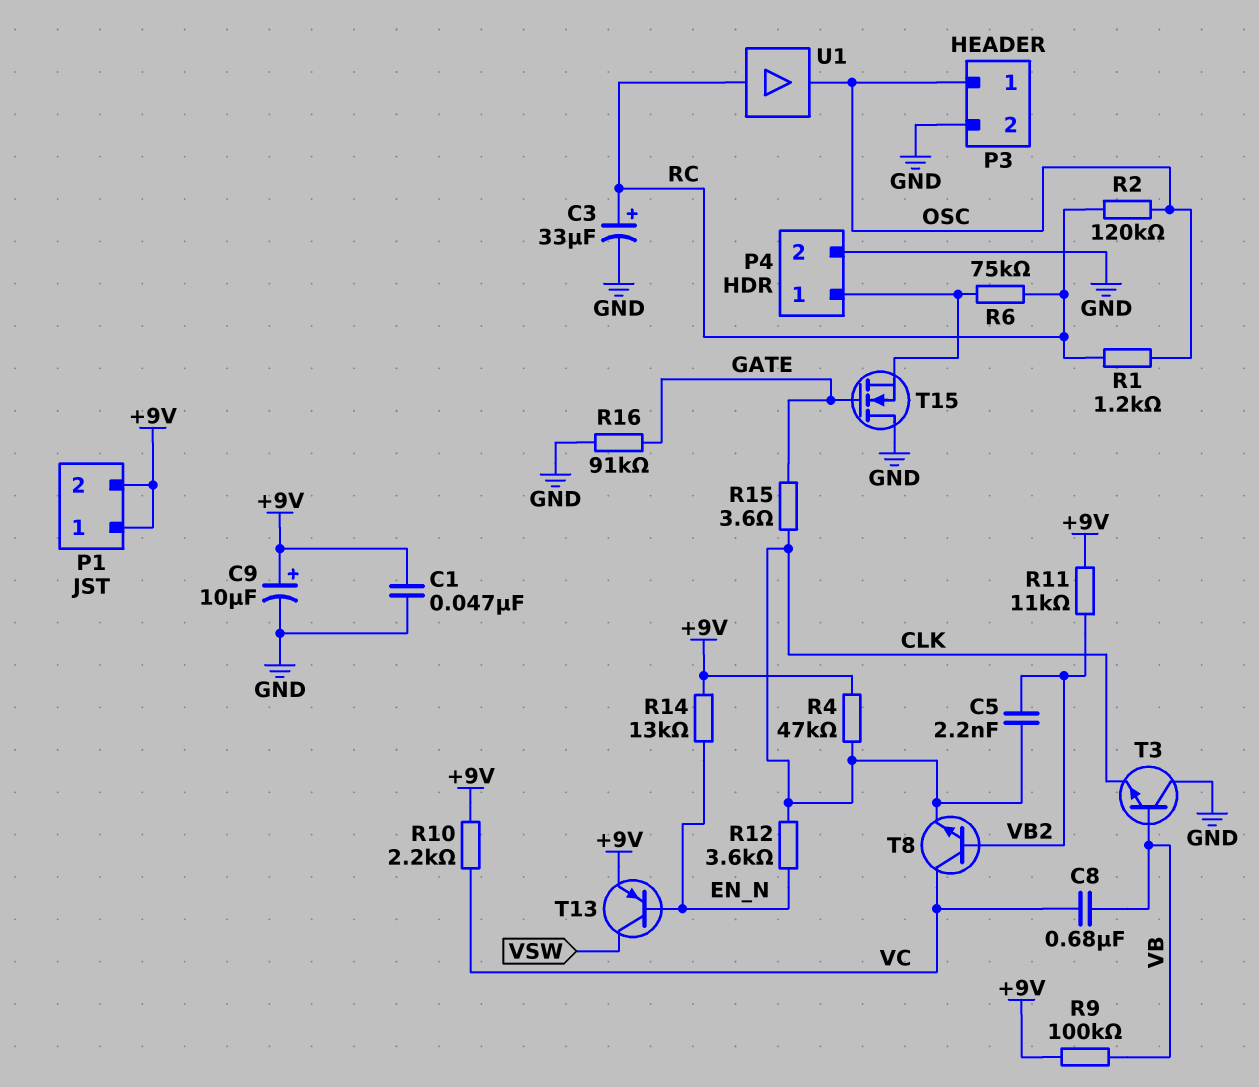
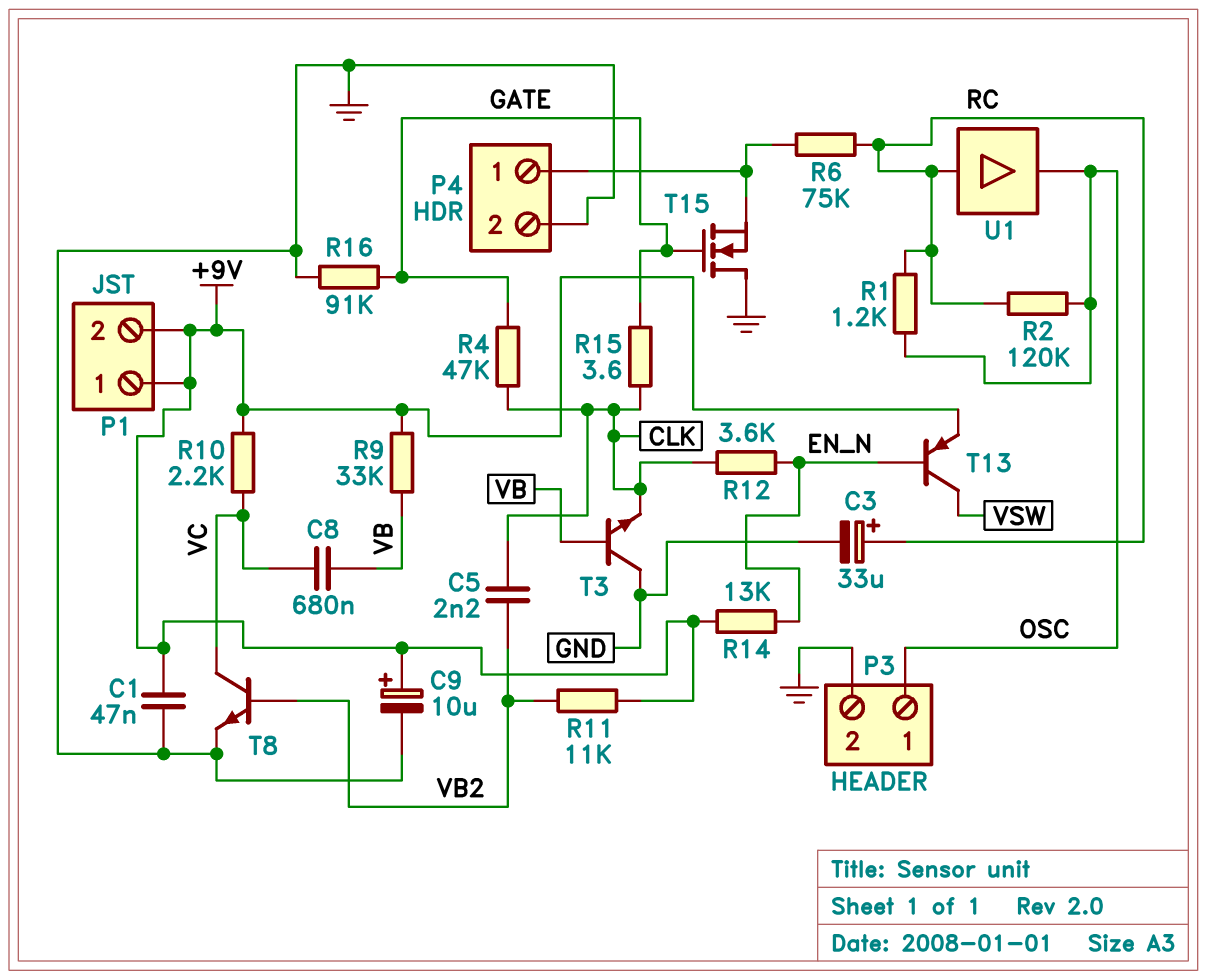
R4: 47k (+9V, CLK) -> 47k (CLK, GATE)
R9: 100k (+9V, VB) -> 33k (+9V, VB)
T8: NPN (B VB2, C VC, E CLK) -> NPN (B VB2, C VC, E GND)

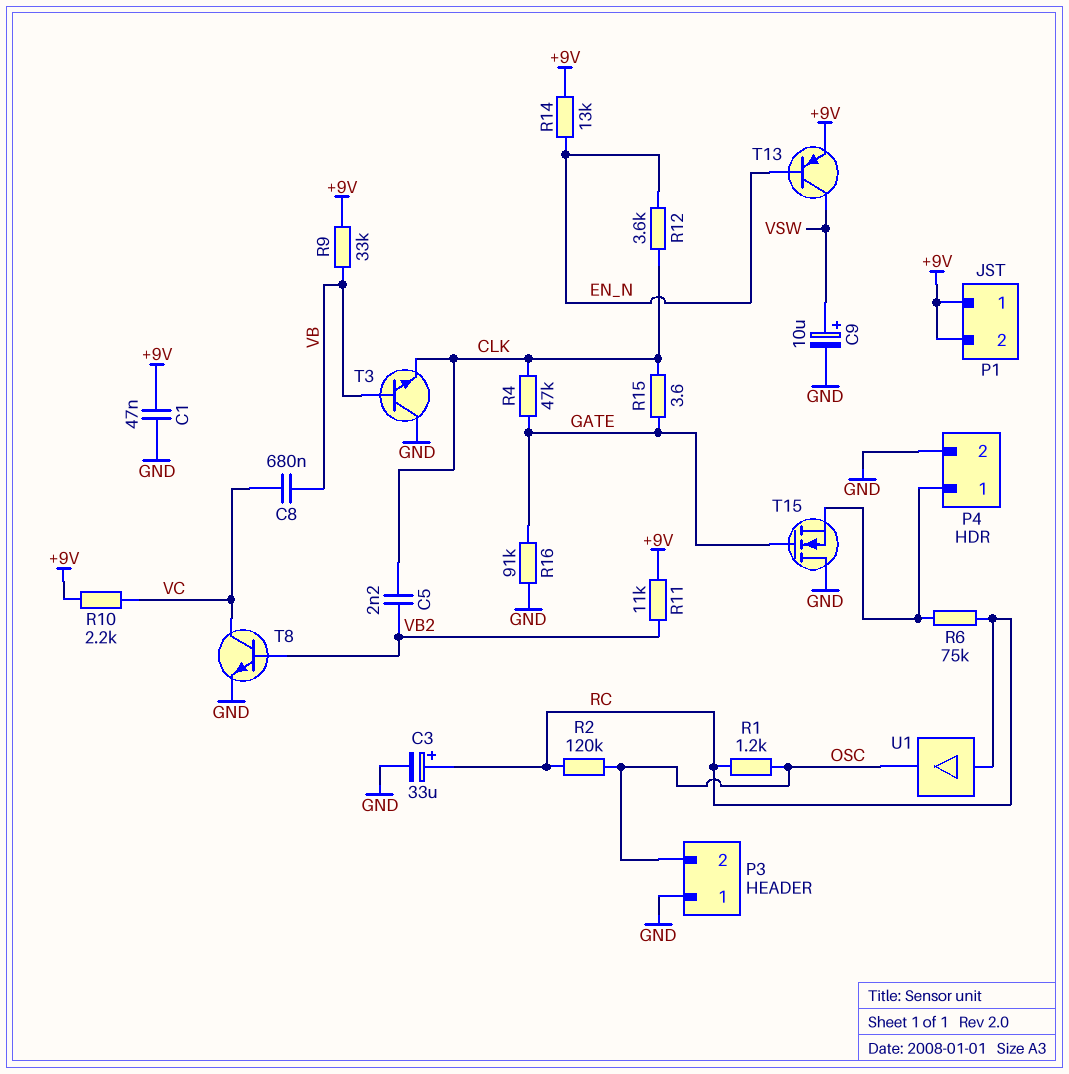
C9: 10uF (plus +9V, minus GND) -> 10uF (plus VSW, minus GND)
P3 pin 1: OSC -> GND
P3 pin 2: GND -> OSC

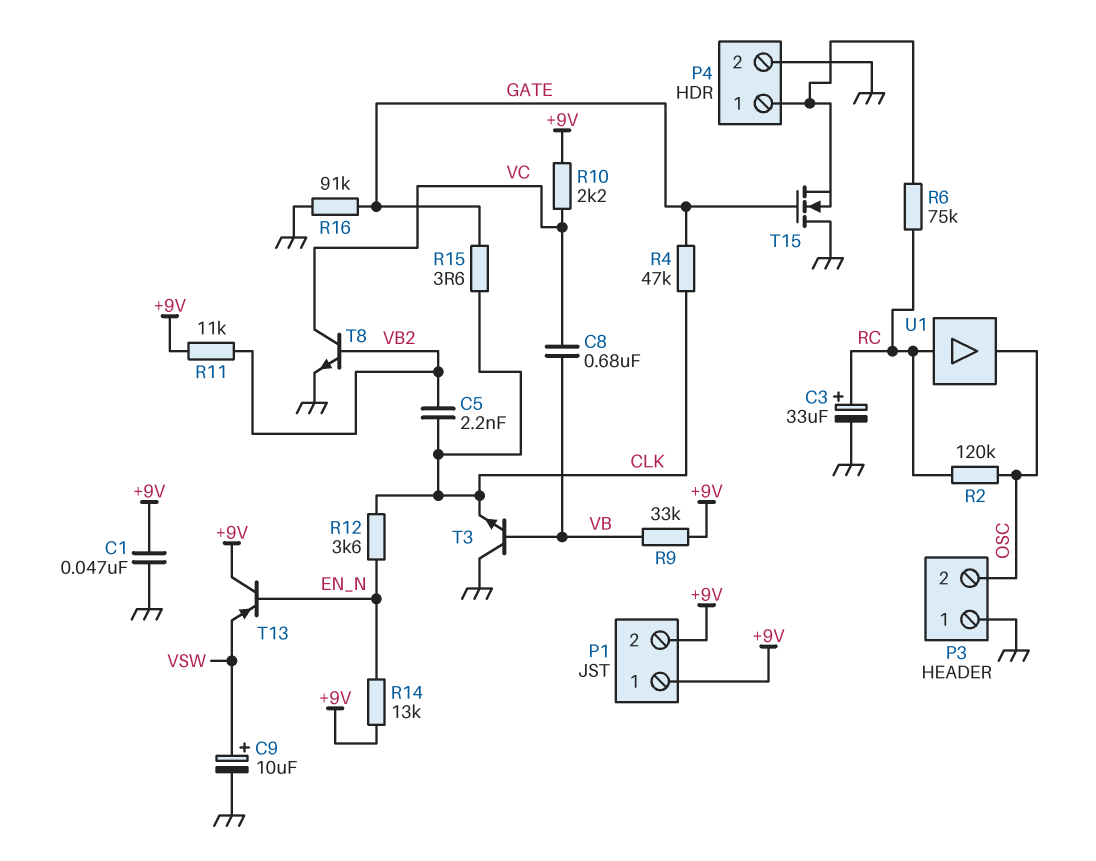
R1: 1.2k (OSC, RC) -> none
T13: PNP (B EN_N, C VSW, E +9V) -> PNP (B EN_N, C +9V, E VSW)

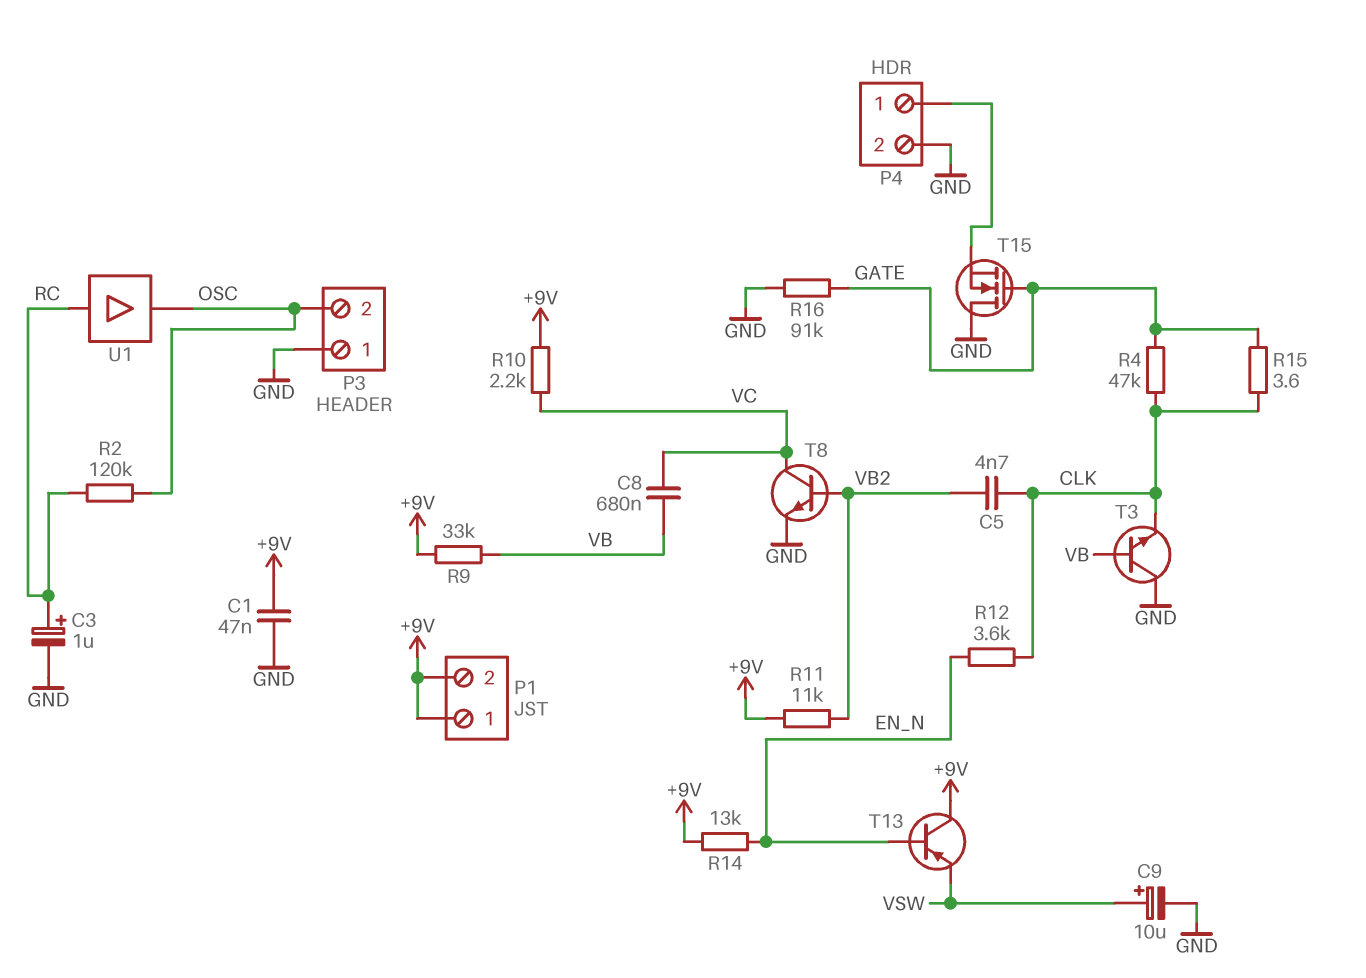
C3: 33uF (plus RC, minus GND) -> 1uF (plus RC, minus GND)
C5: 2.2nF (CLK, VB2) -> 4.7nF (CLK, VB2)
R6: 75k (P4/1, RC) -> none

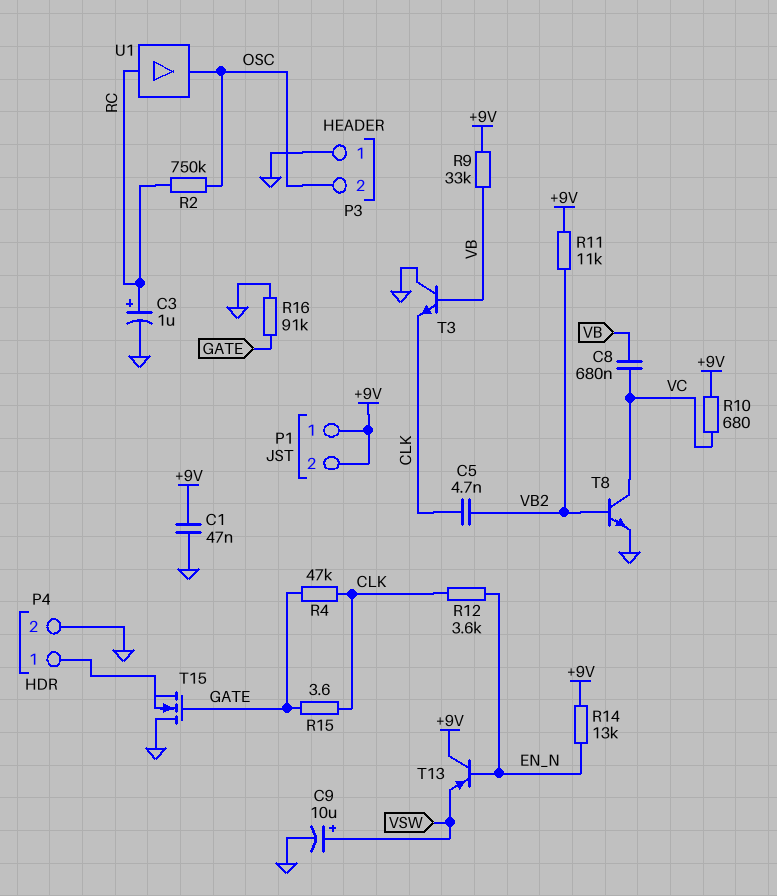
R2: 120k (OSC, RC) -> 750k (OSC, RC)
R10: 2.2k (+9V, VC) -> 680 (+9V, VC)

